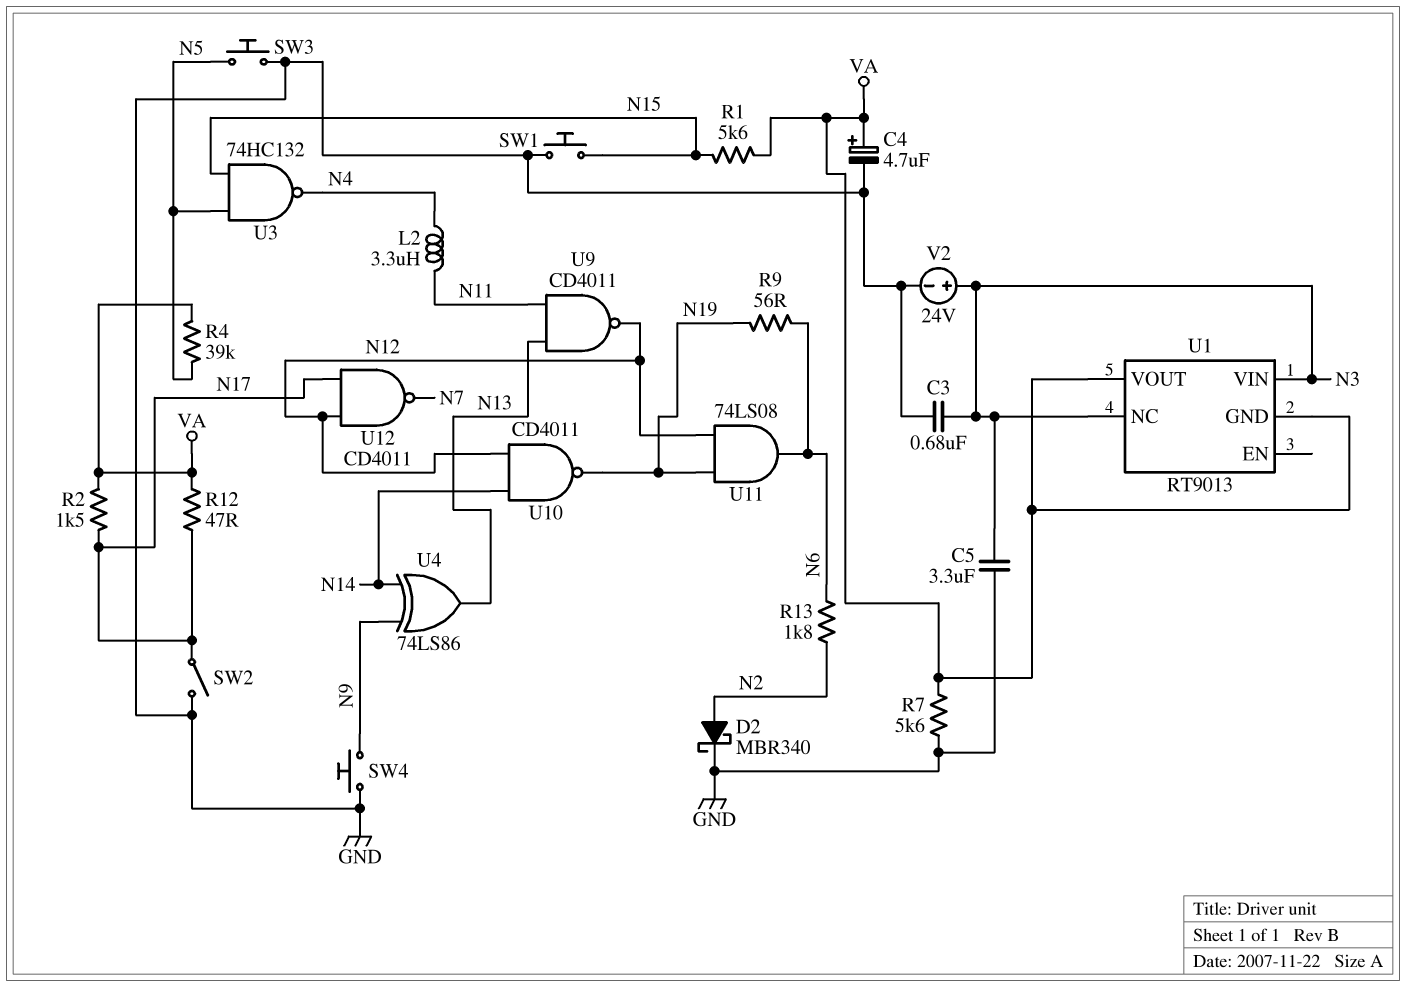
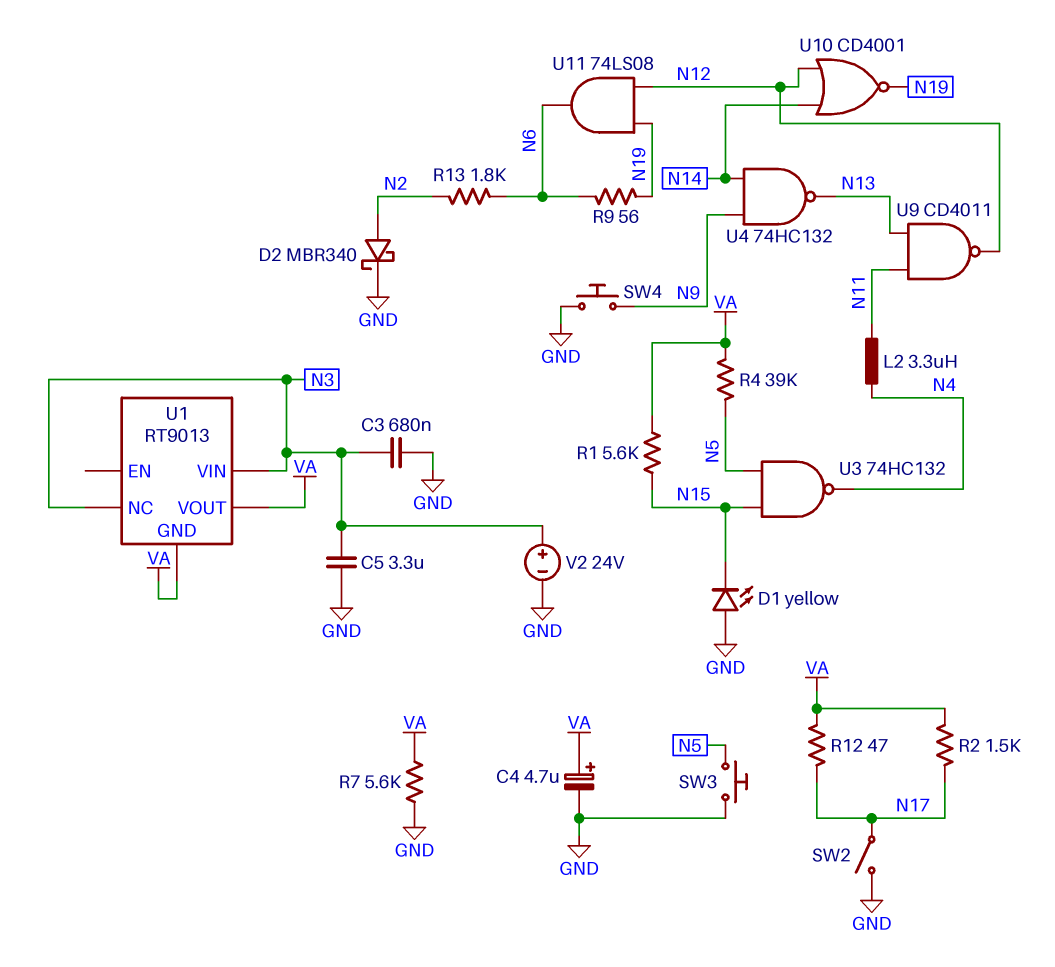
D1: none -> LED yellow (A GND, K N15)
SW1: button (GND, N15) -> none
U4: XOR 74LS86 (in N9, in N14, out N13) -> NAND 74HC132 (in N9, in N14, out N13)
U10: NAND CD4011 (in N12, in N14, out N19) -> NOR CD4001 (in N12, in N14, out N19)
U12: NAND CD4011 (in N12, in N17, out N7) -> none

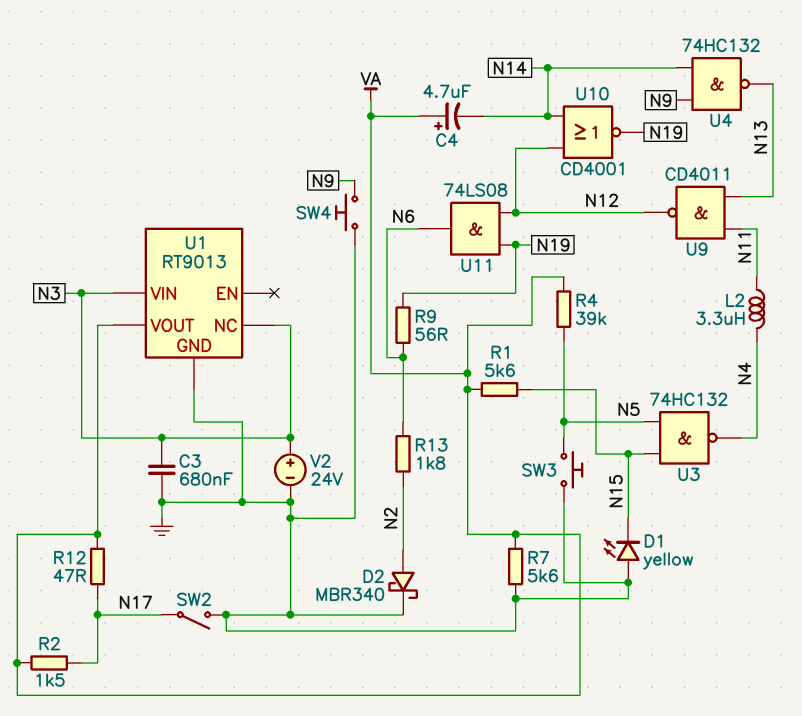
C4: 4.7uF (plus VA, minus GND) -> 4.7uF (plus VA, minus N14)
C5: 3.3uF (GND, N3) -> none
U1 pin GND: VA -> GND

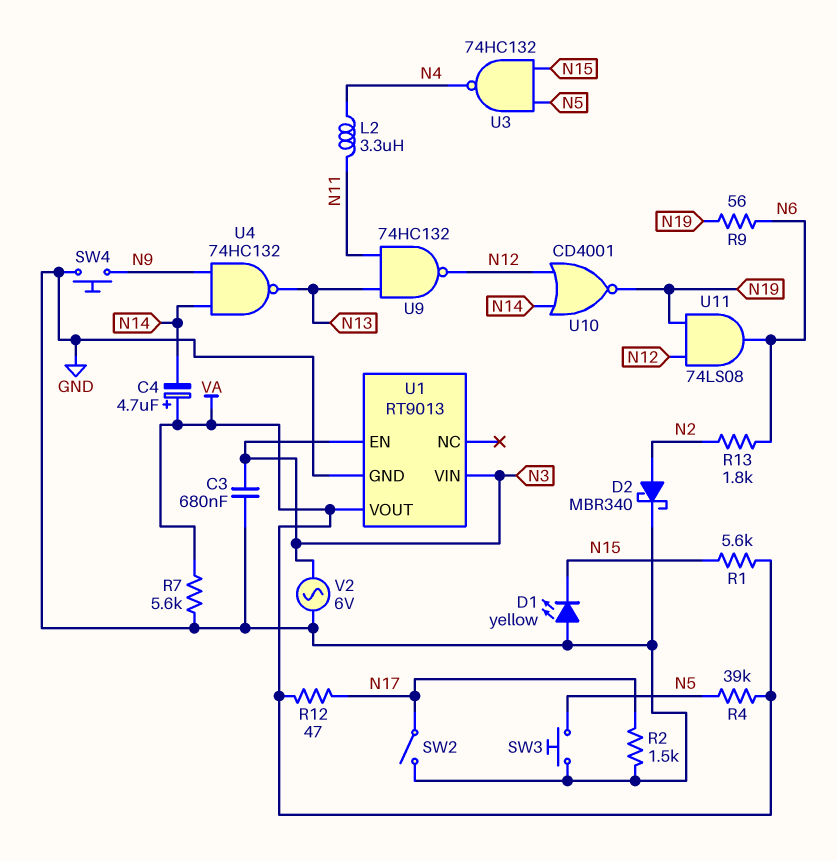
R2: 1.5k (N17, VA) -> 1.5k (GND, N17)
U1 pin EN: none -> N3
U1 pin NC: N3 -> none
U9: NAND CD4011 (in N11, in N13, out N12) -> NAND 74HC132 (in N11, in N13, out N12)
V2: 24V (plus N3, minus GND) -> AC 6V (GND, N3)

